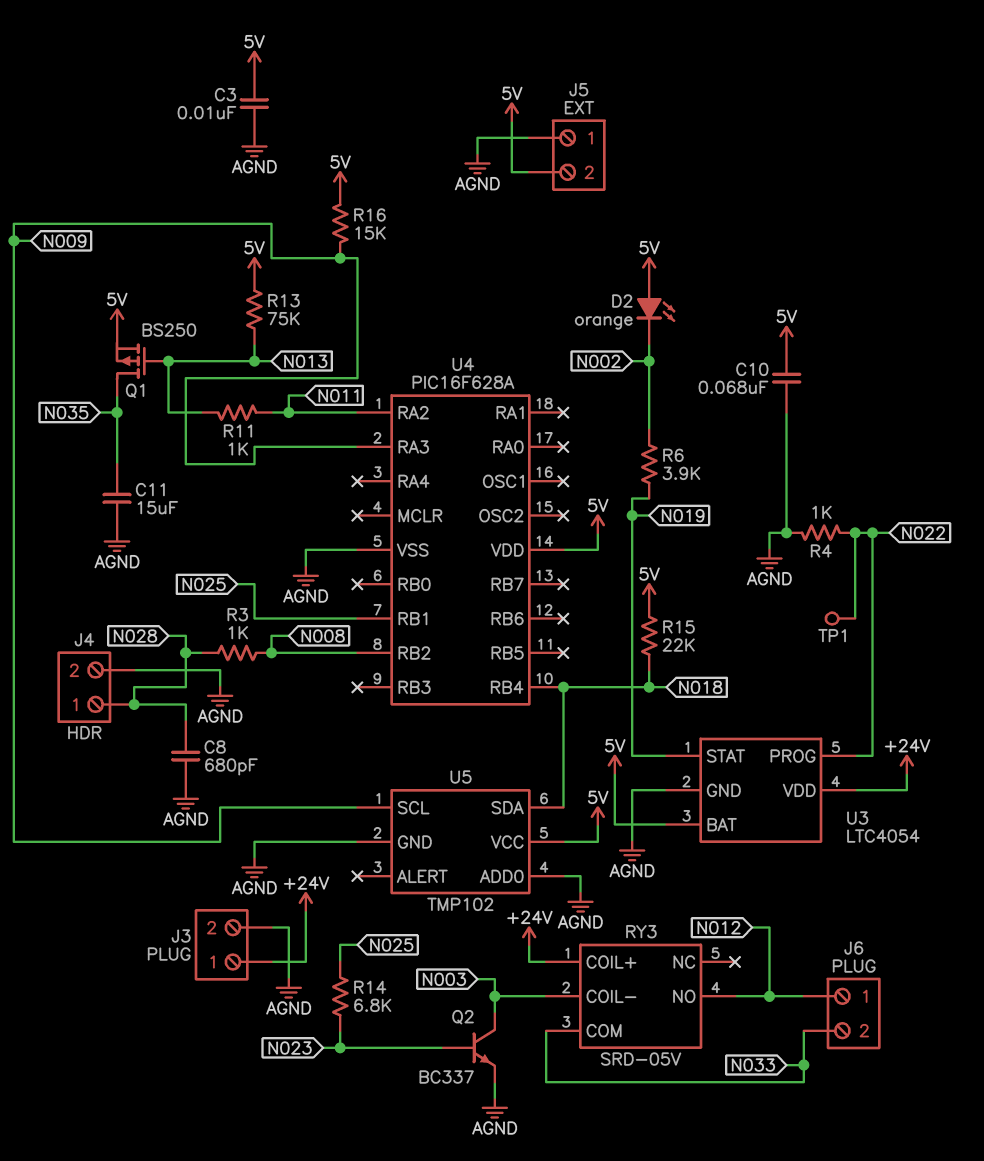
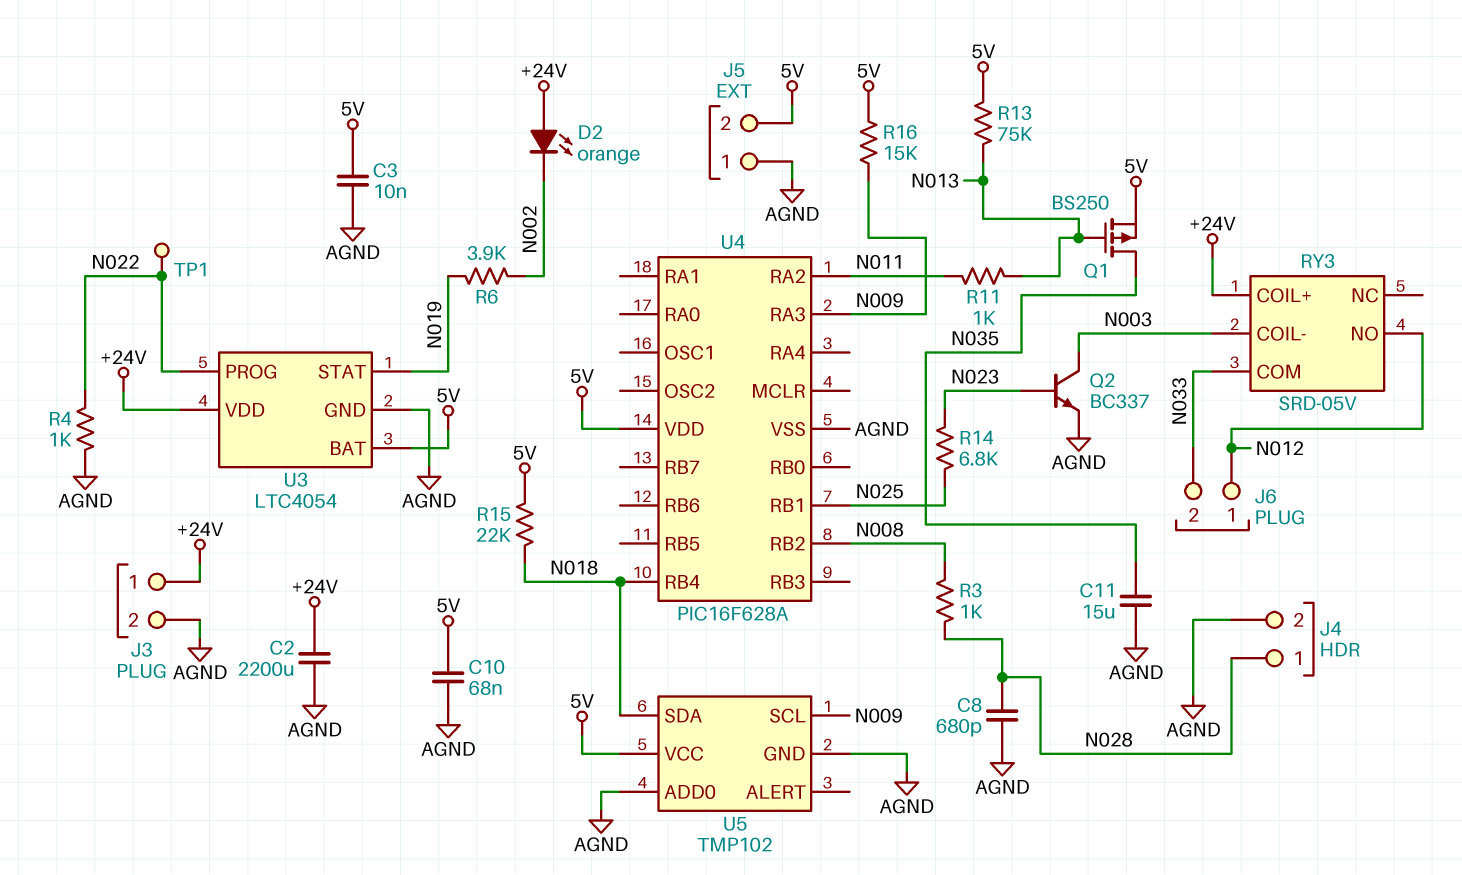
C2: none -> 2200uF (+24V, AGND)
D2: LED orange (A 5V, K N002) -> LED orange (A +24V, K N002)

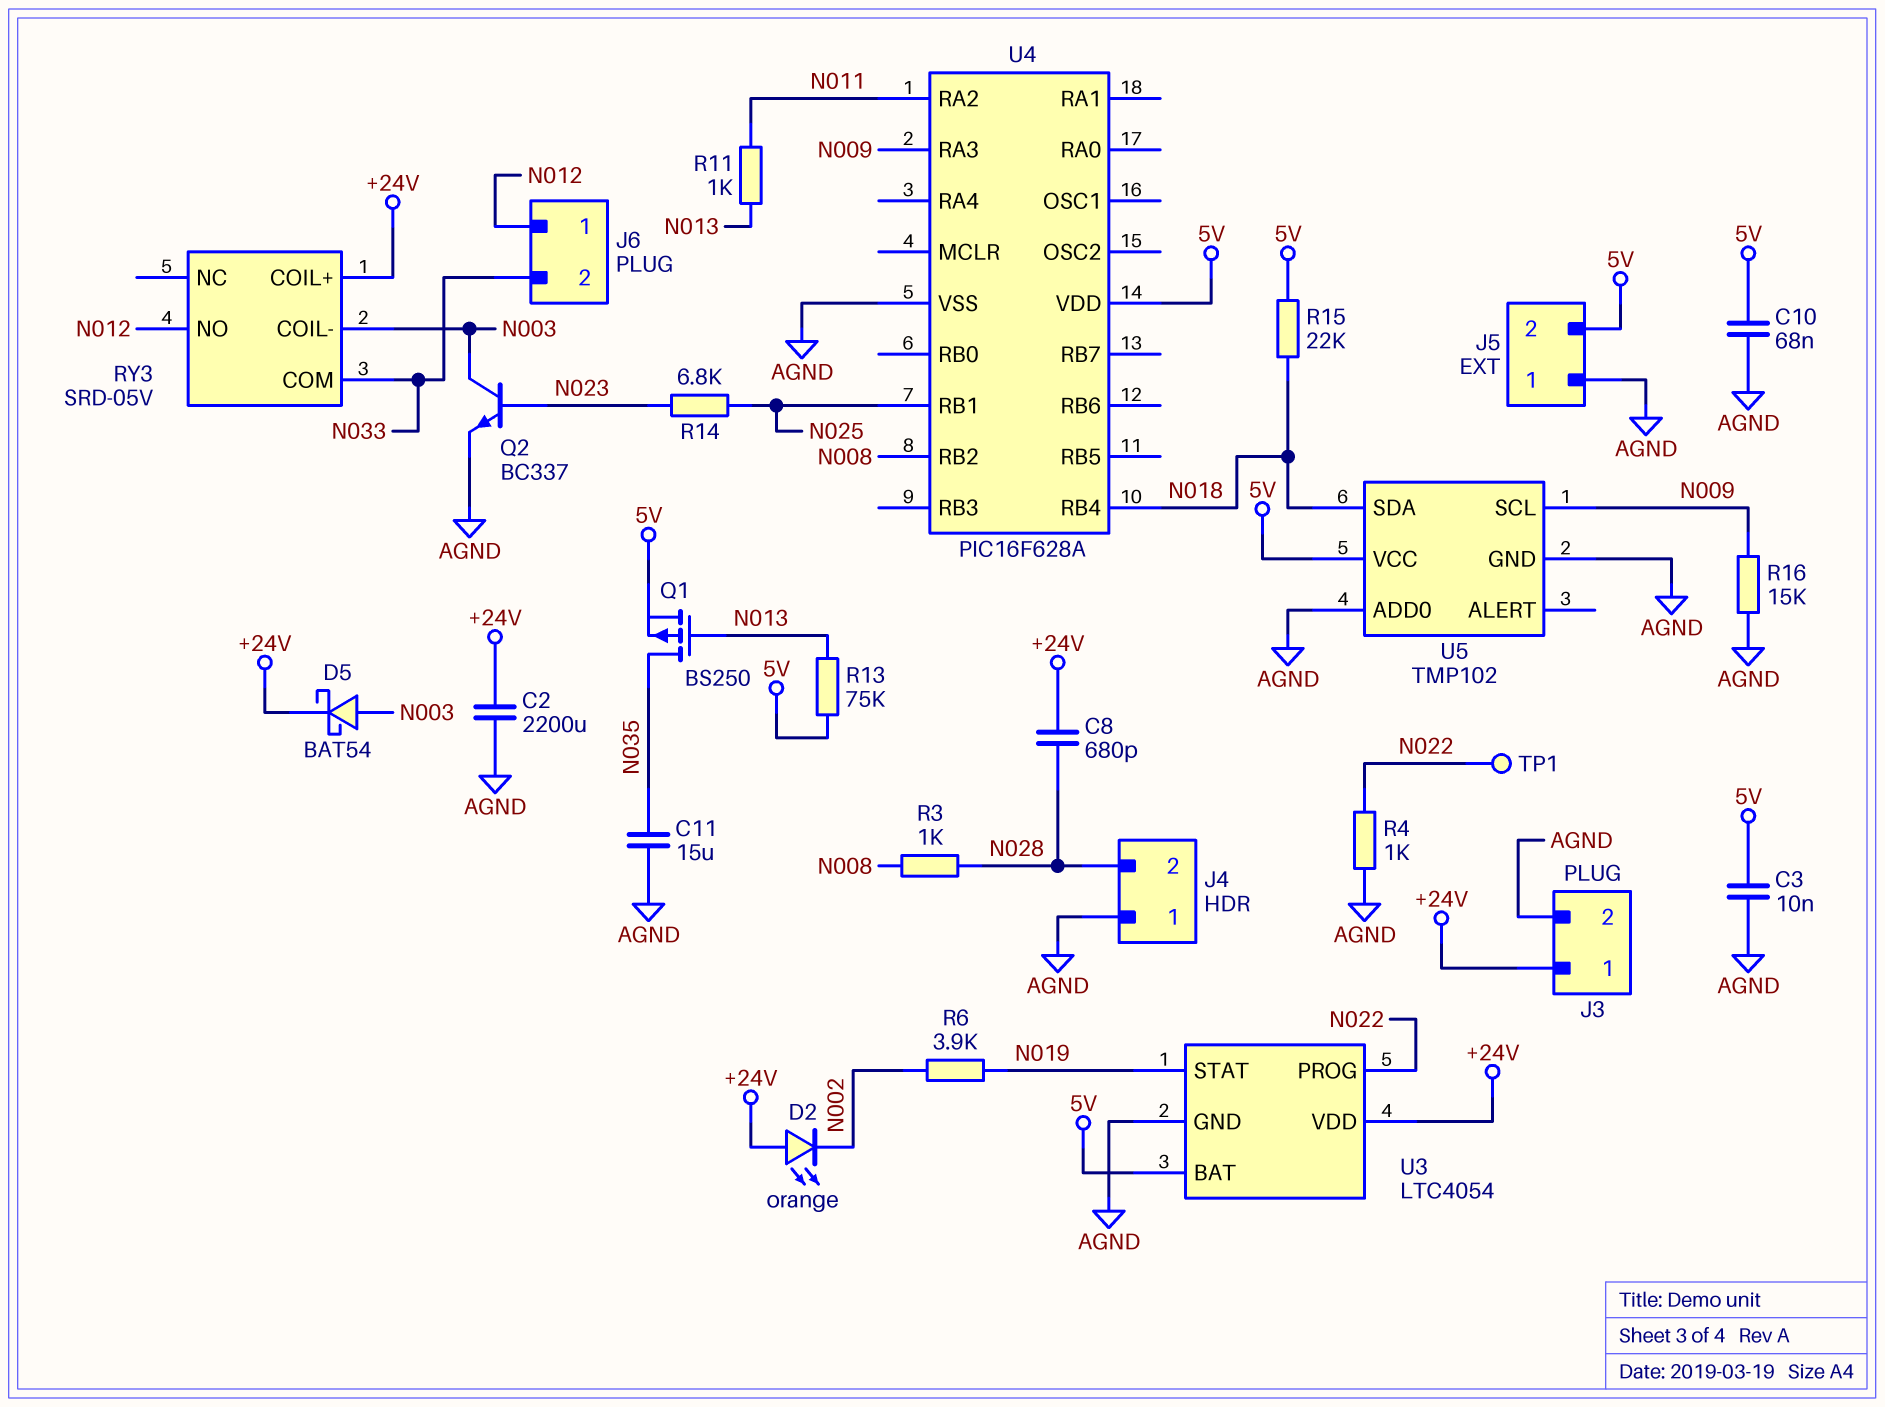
C8: 680pF (AGND, N028) -> 680pF (+24V, N028)
D5: none -> schottky BAT54 (A N003, K +24V)
J4 pin 1: N028 -> AGND
J4 pin 2: AGND -> N028
R16: 15k (5V, N009) -> 15k (AGND, N009)

